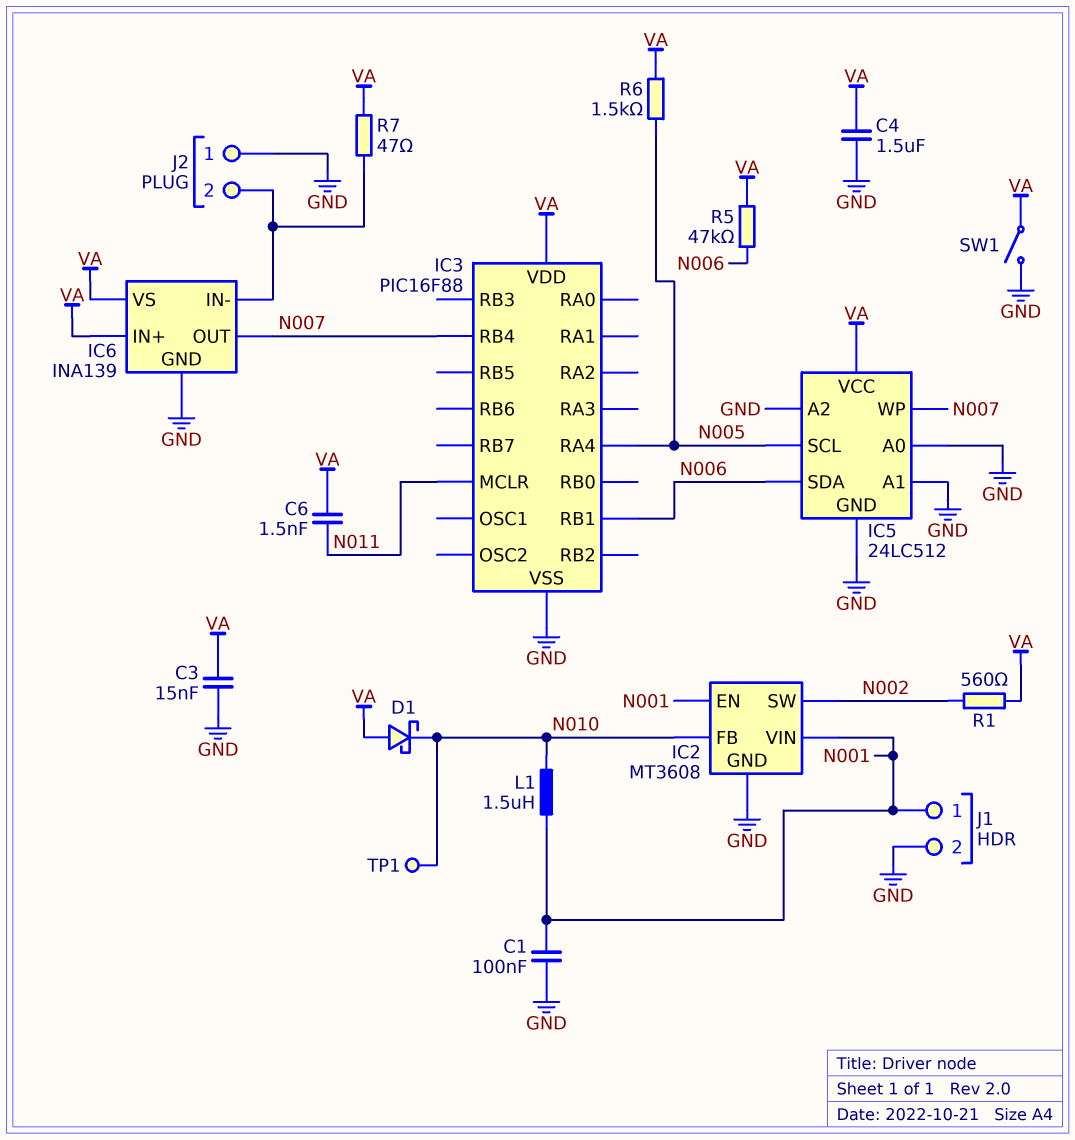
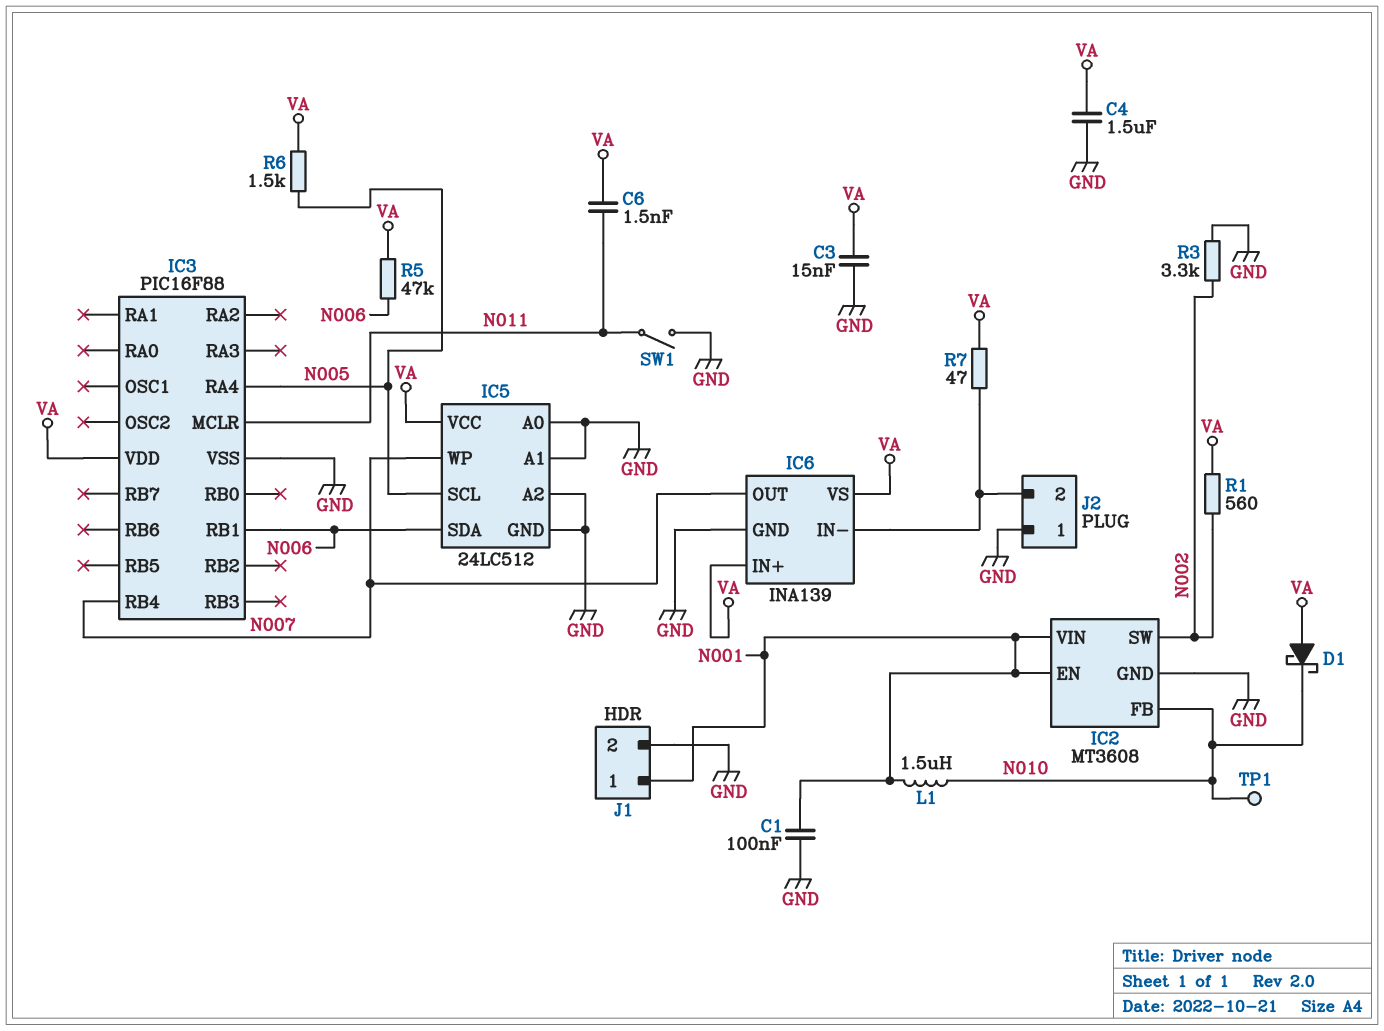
R3: none -> 3.3k (GND, N002)
SW1: switch (GND, VA) -> switch (GND, N011)

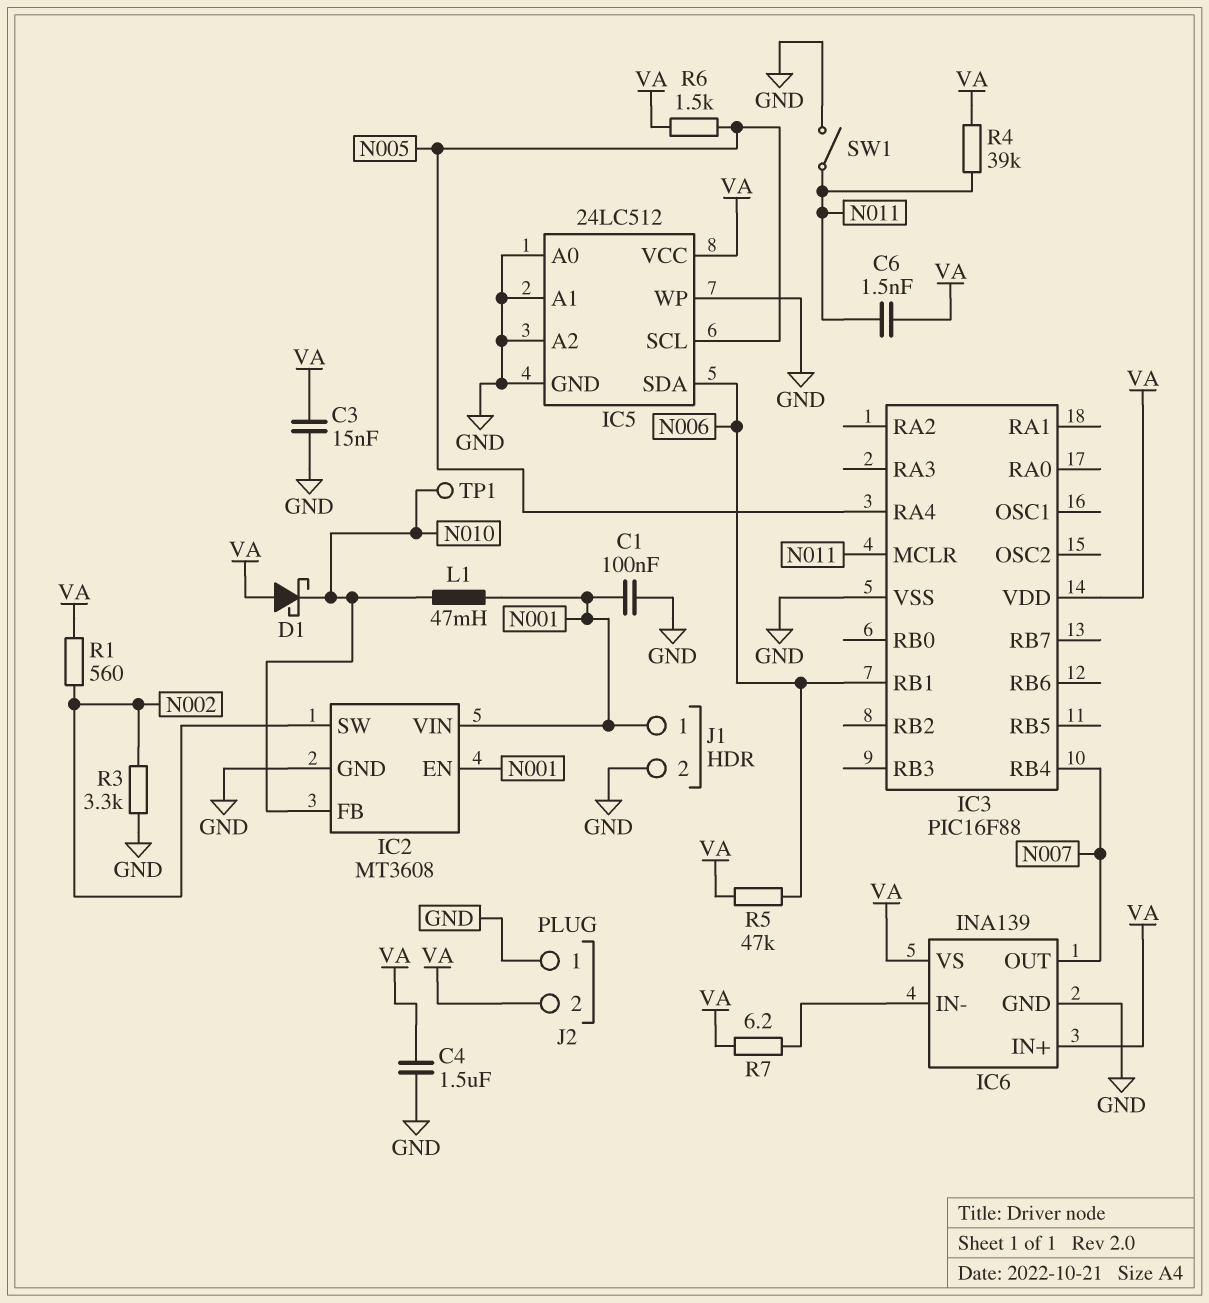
IC5 pin WP: N007 -> GND
J2 pin 2: IC6/IN- -> VA
L1: 1.5uH (N001, N010) -> 47mH (N001, N010)
R4: none -> 39k (N011, VA)
R7: 47 (IC6/IN-, VA) -> 6.2 (IC6/IN-, VA)

